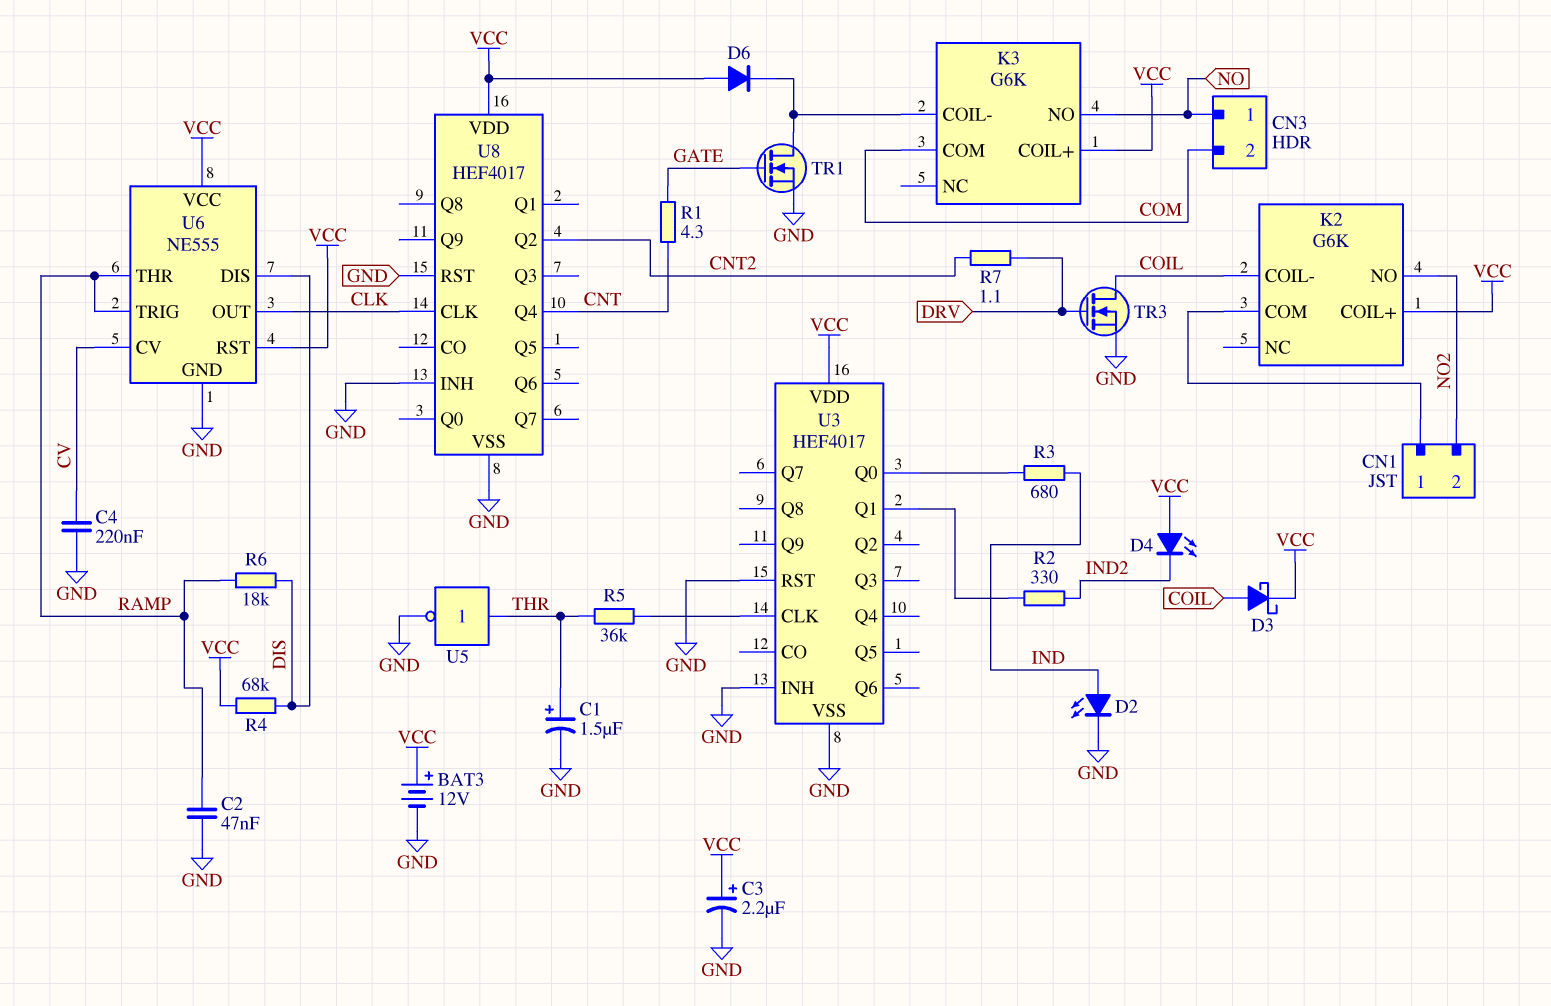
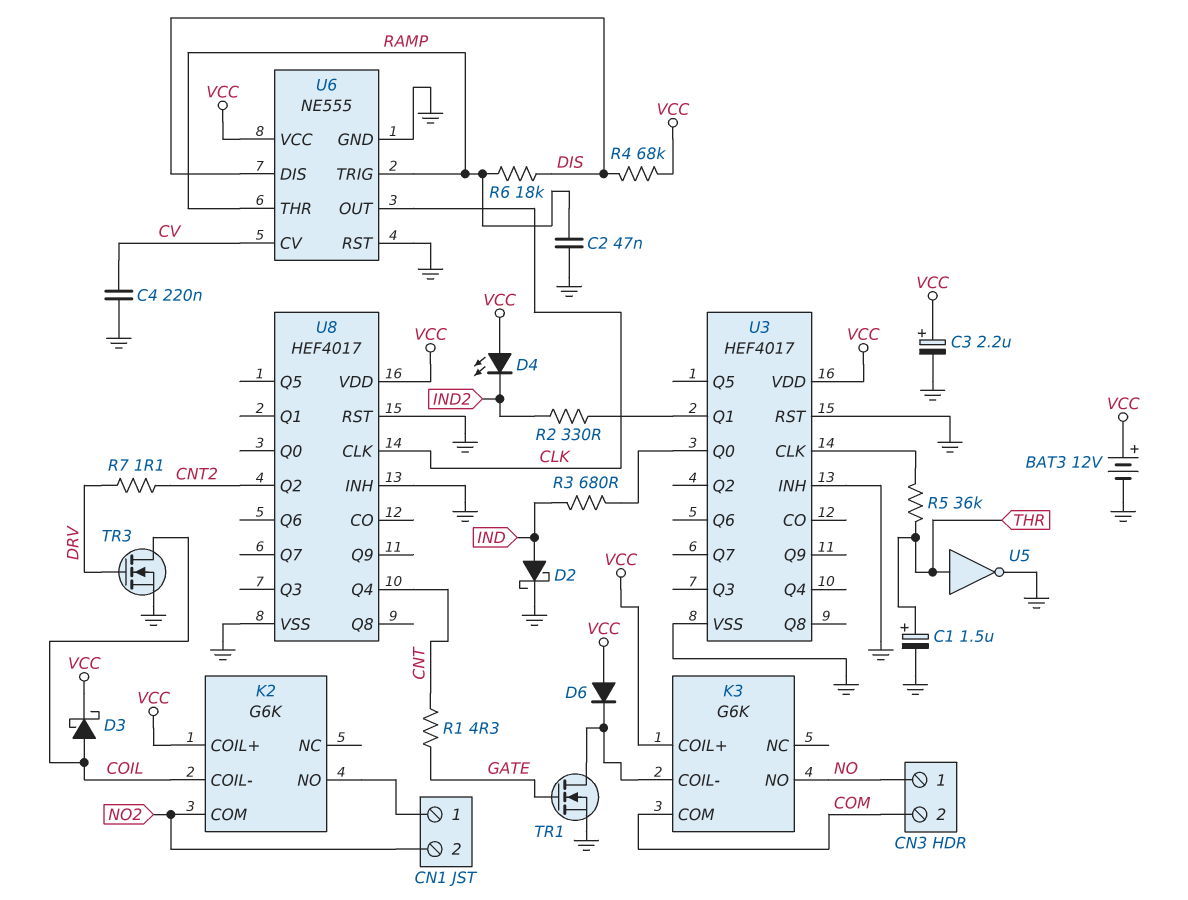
D2: LED (A IND, K GND) -> schottky (A IND, K GND)
K2 pin COM: CN1/1 -> NO2
K2 pin NO: NO2 -> CN1/1
U6 pin RST: VCC -> GND

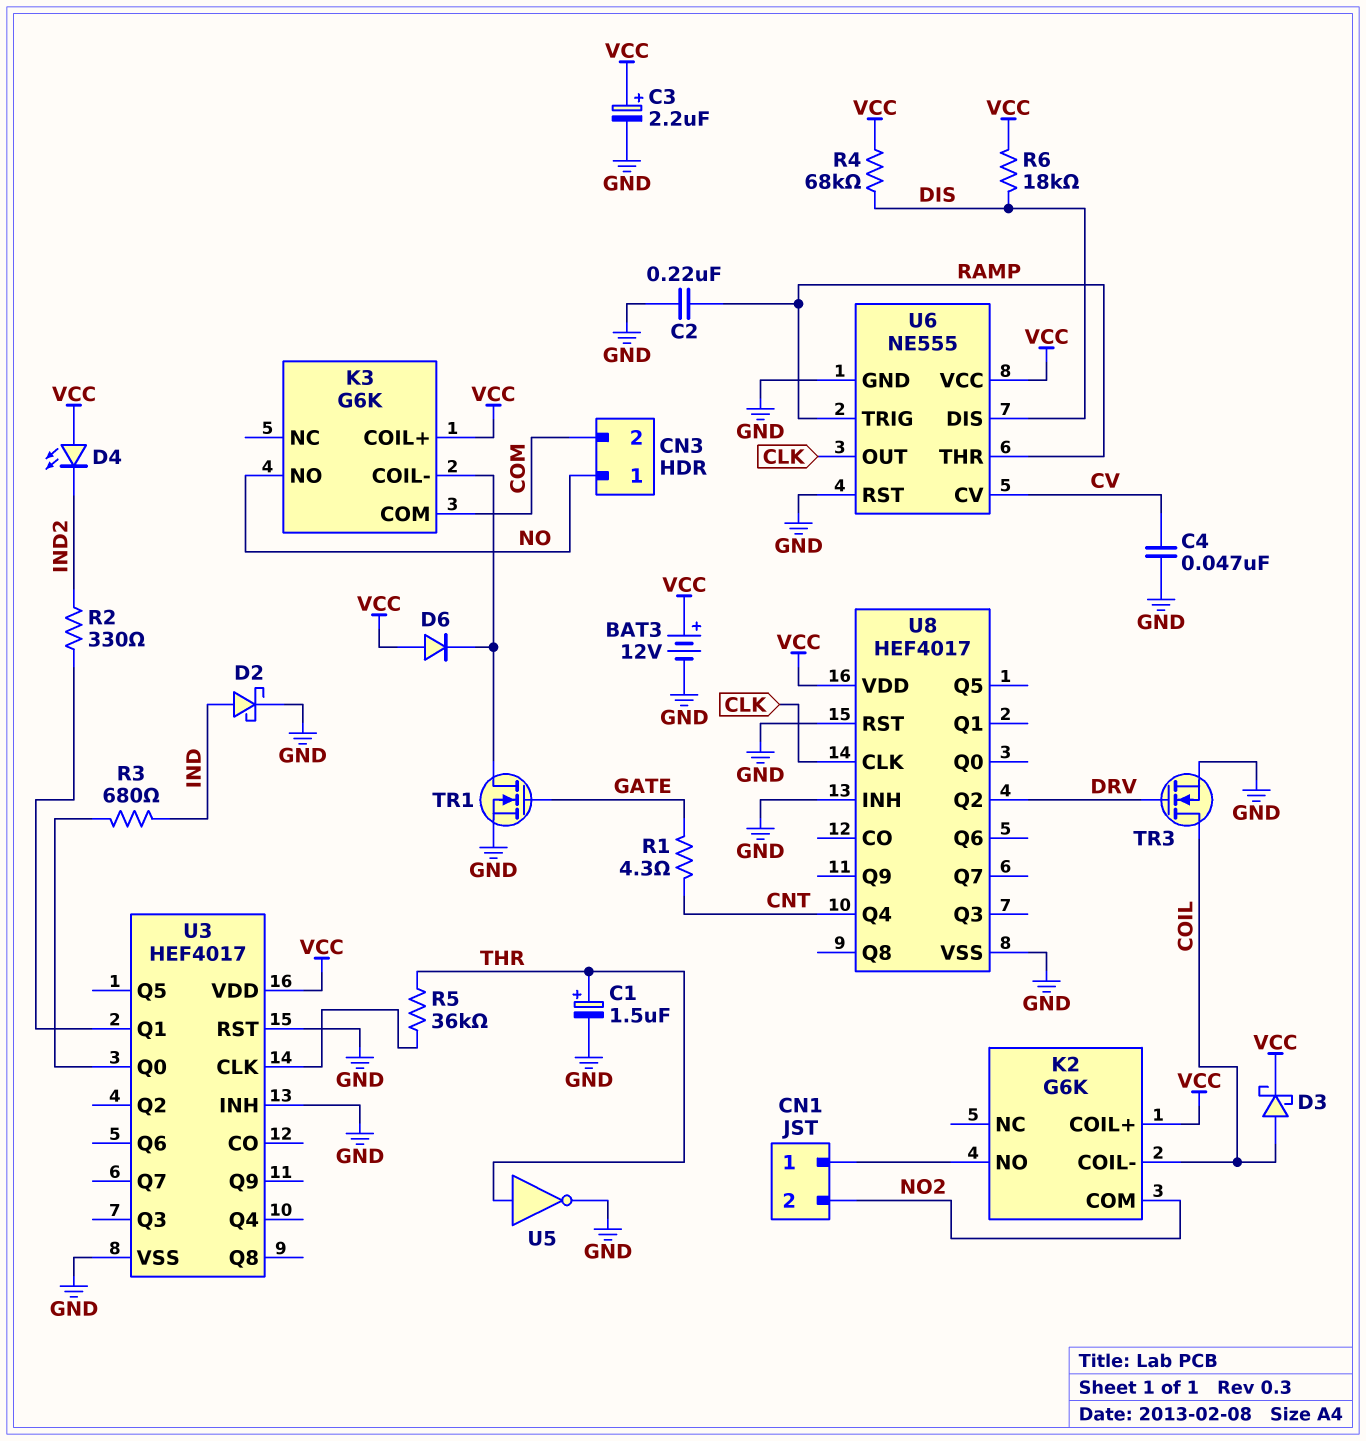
C2: 47nF (GND, RAMP) -> 220nF (GND, RAMP)
C4: 220nF (CV, GND) -> 47nF (CV, GND)
R6: 18k (DIS, RAMP) -> 18k (DIS, VCC)
R7: 1.1 (CNT2, DRV) -> none
U8 pin Q2: CNT2 -> DRV

